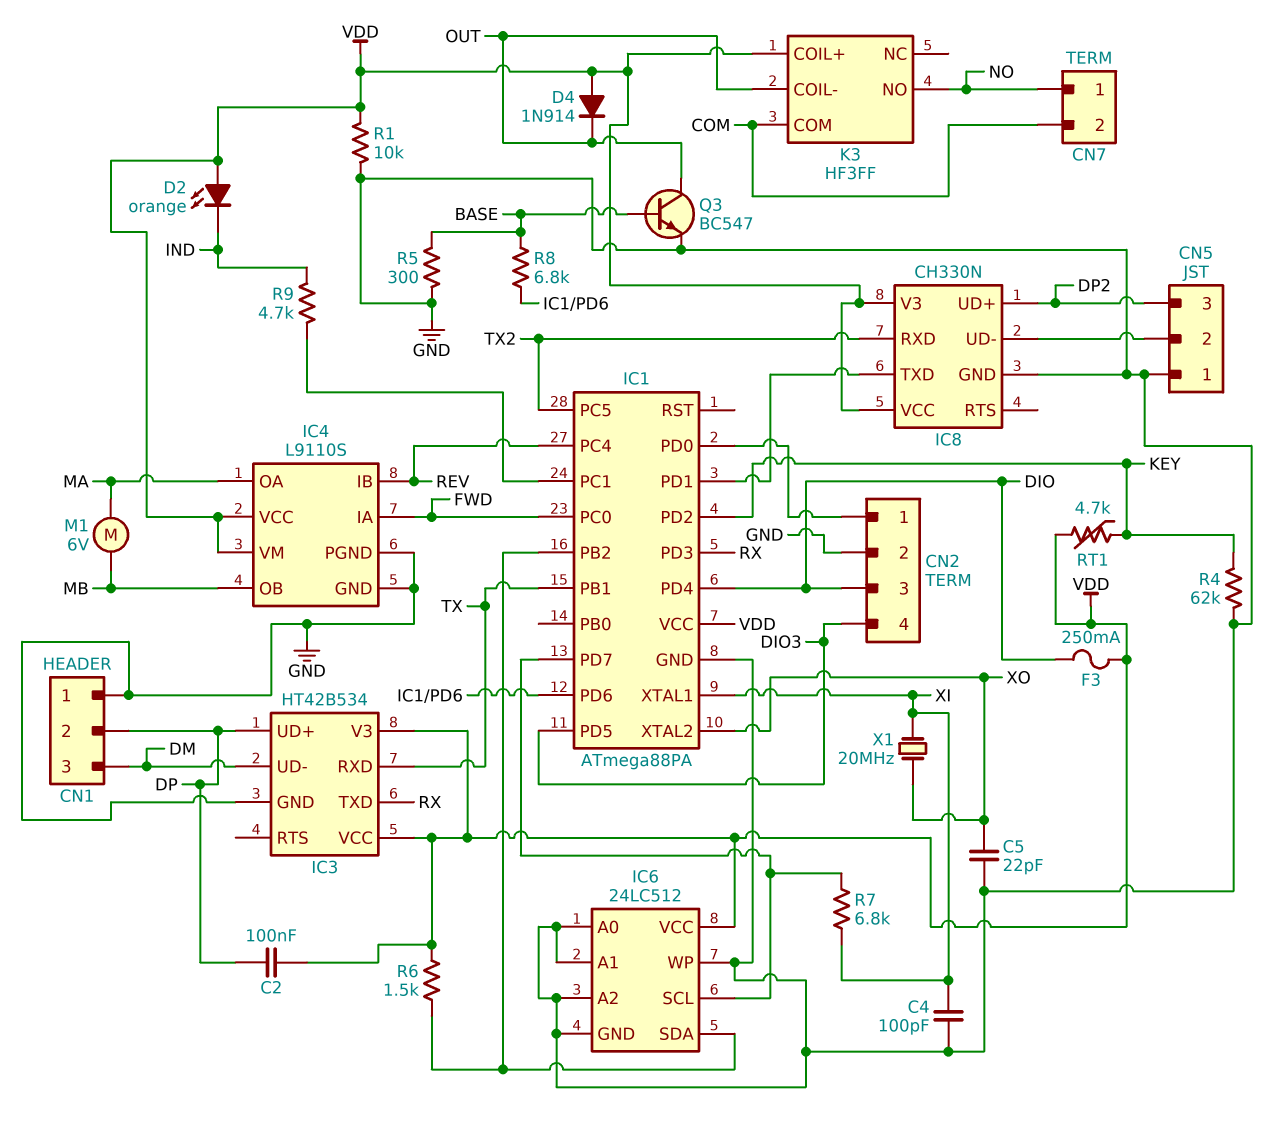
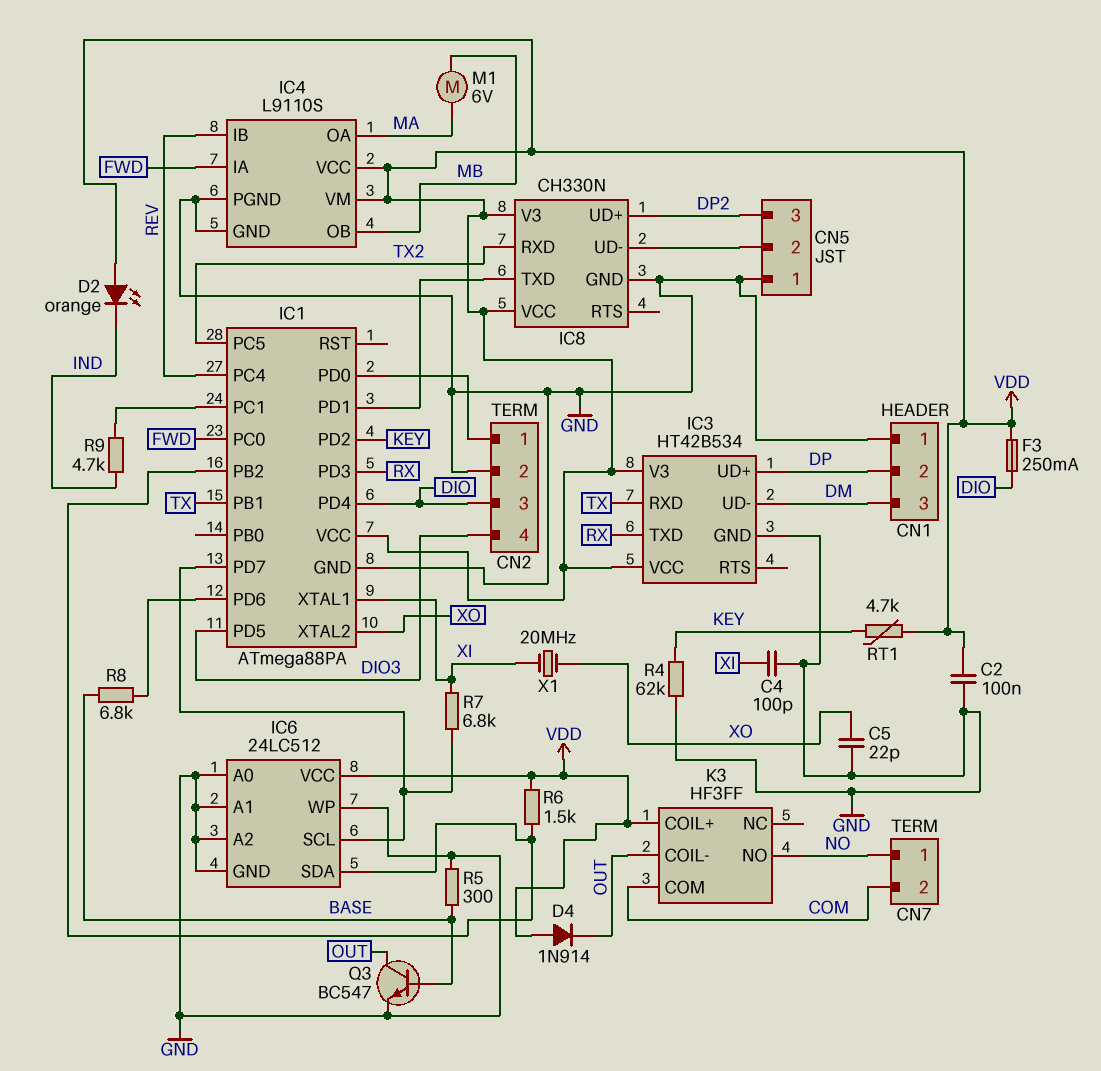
C2: 100nF (DP, VDD) -> 100nF (GND, VDD)
R1: 10k (GND, VDD) -> none

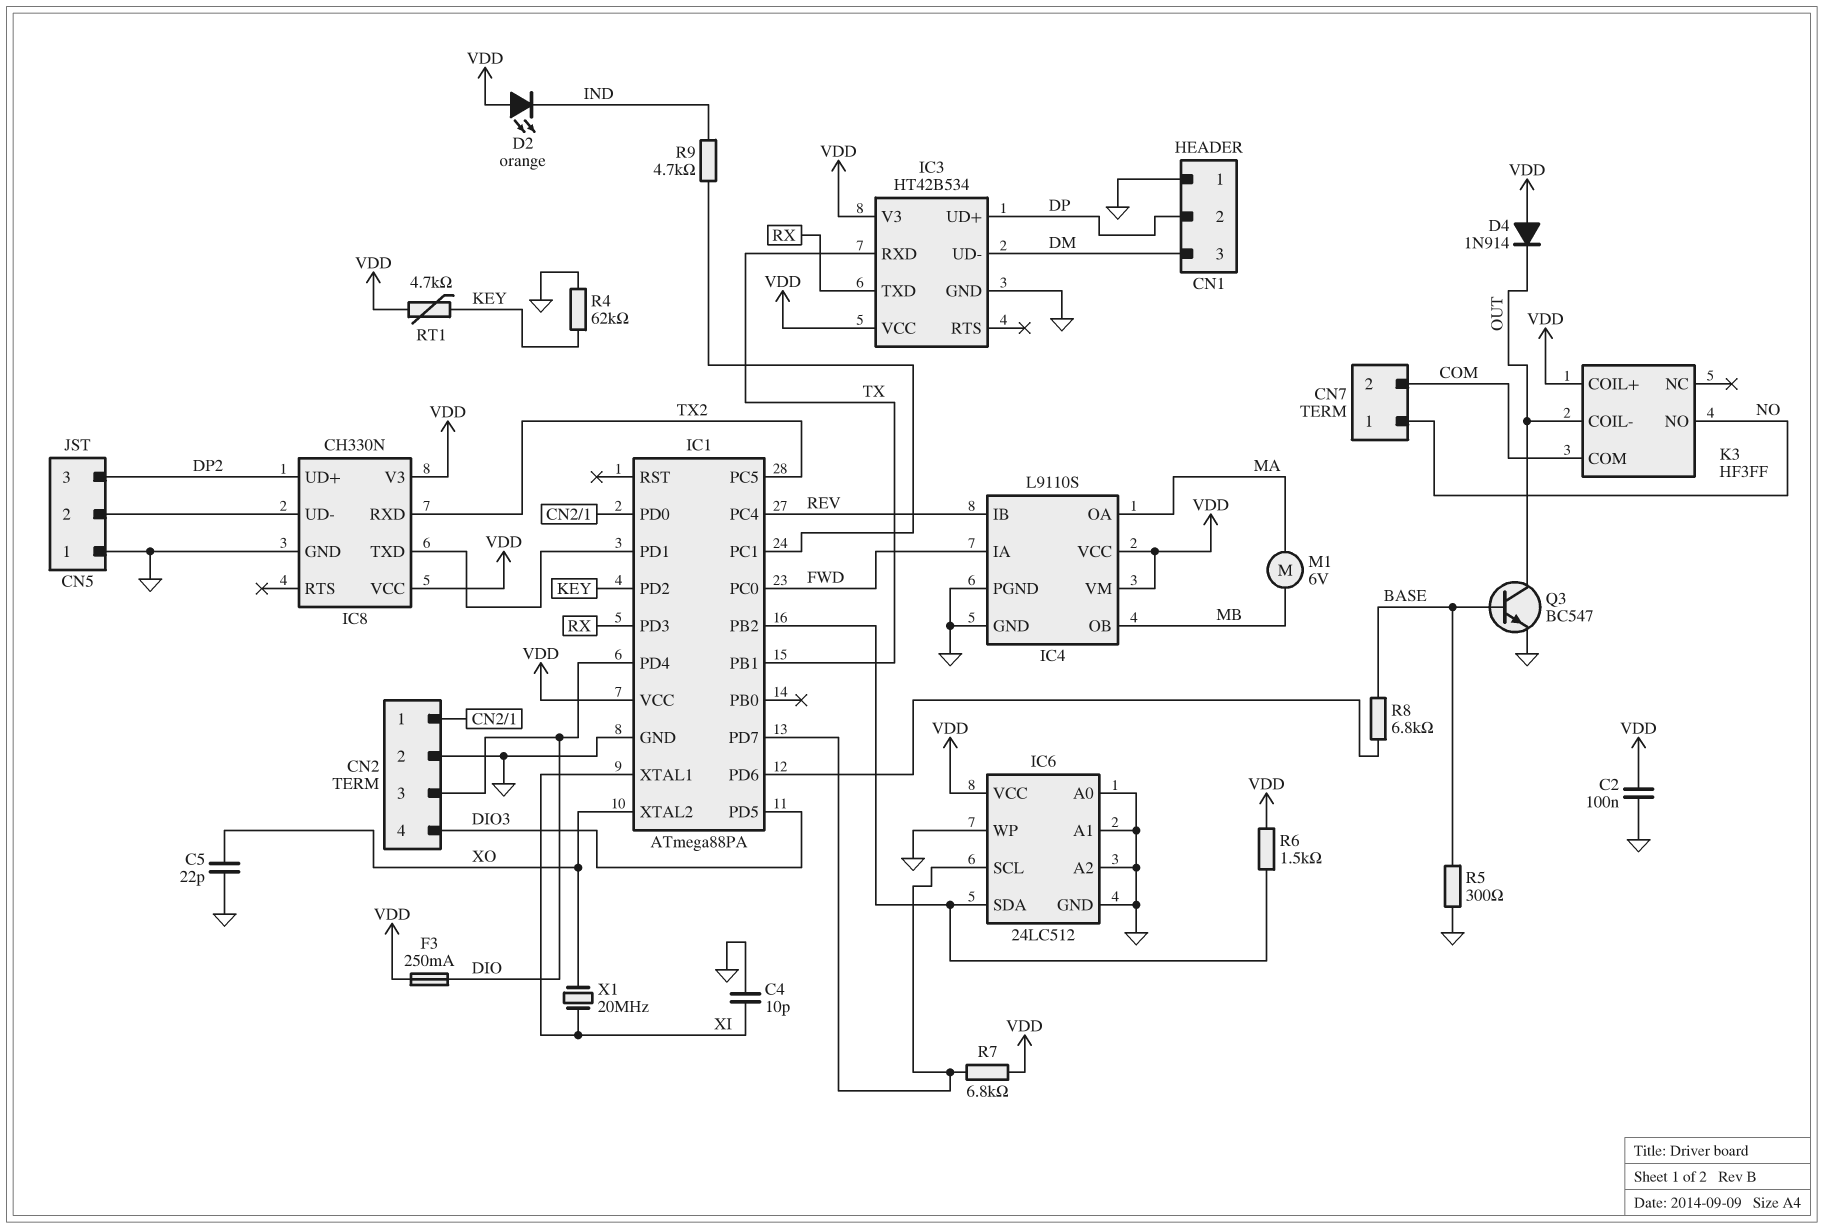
C4: 100pF (GND, XI) -> 10pF (GND, XI)
R7: 6.8k (IC1/PD7, XI) -> 6.8k (IC1/PD7, VDD)

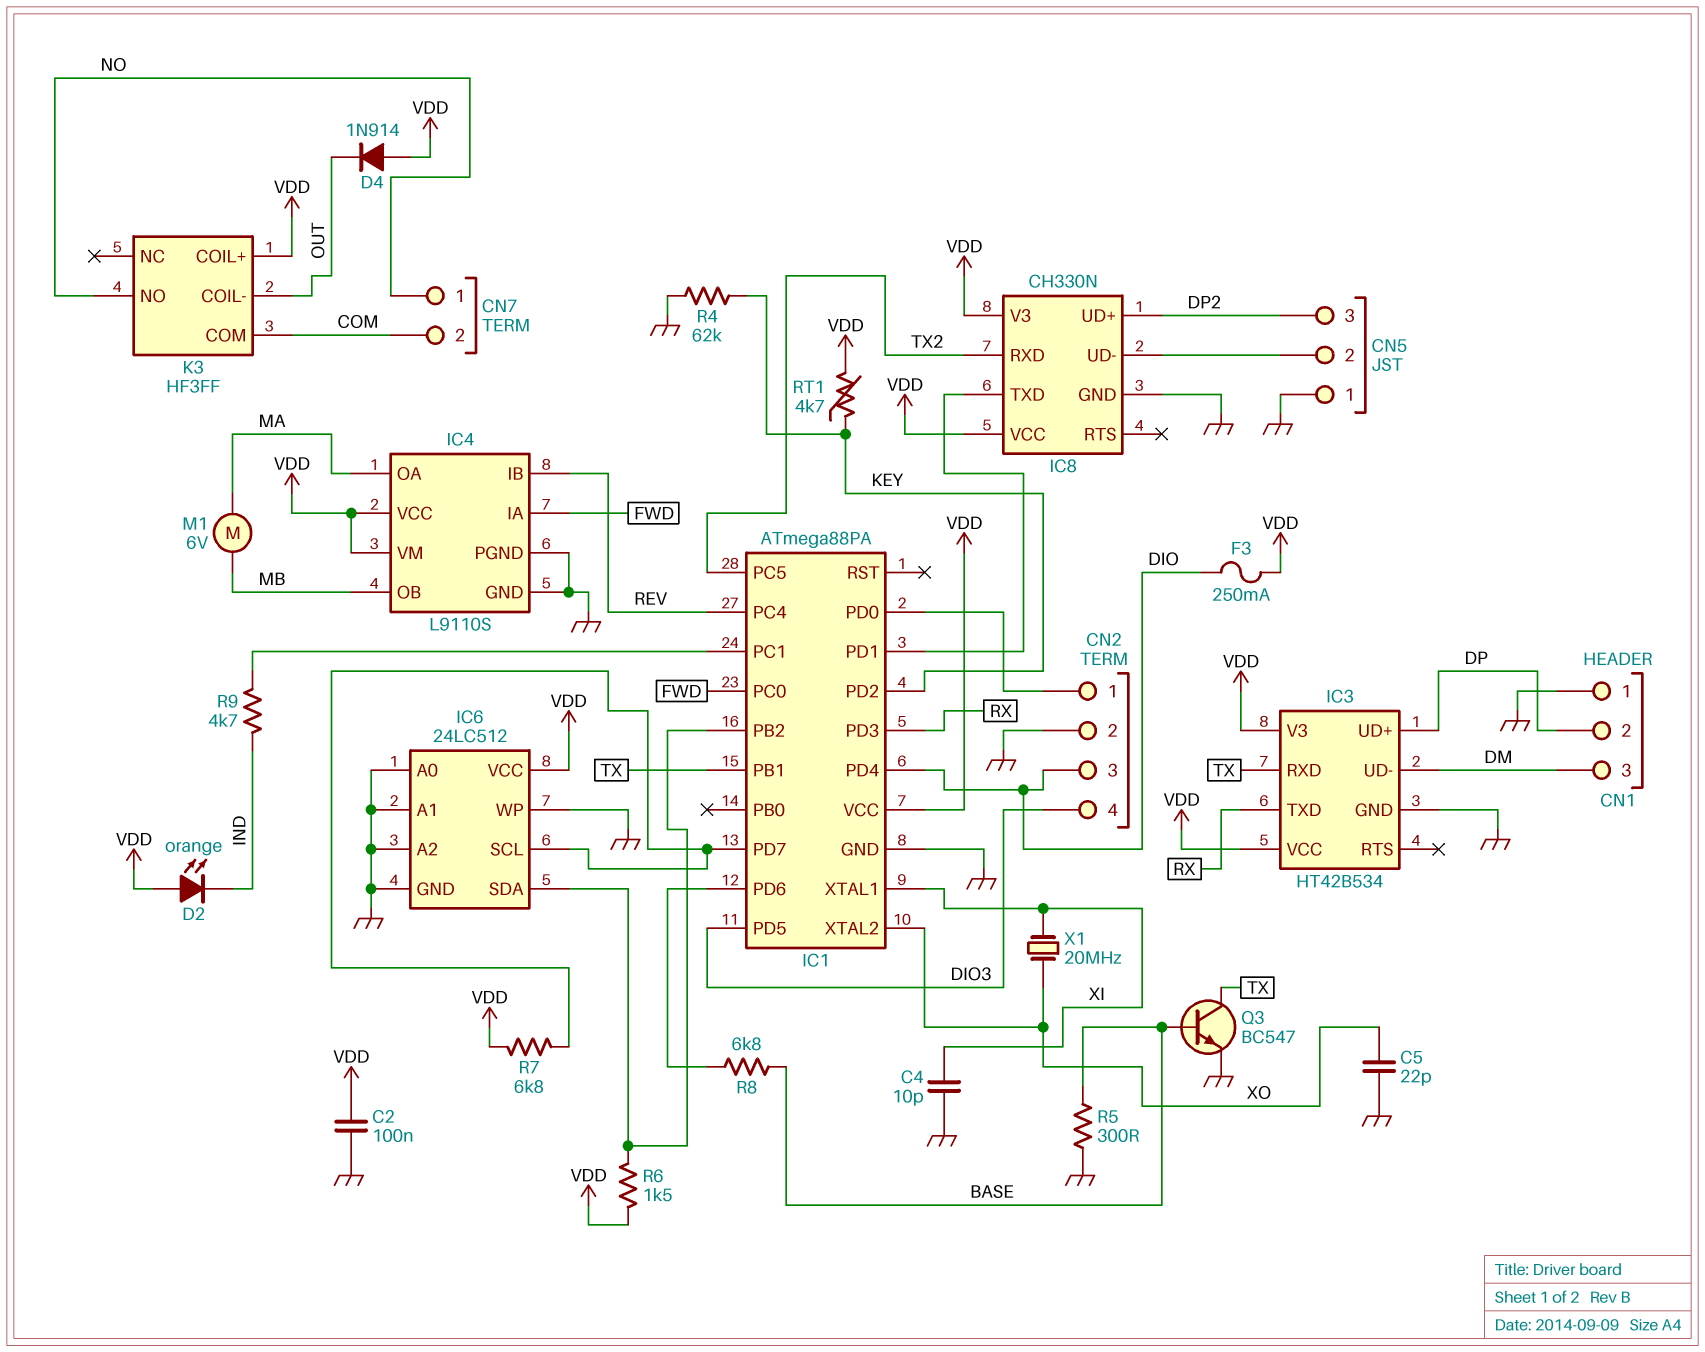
Q3: NPN BC547 (B BASE, C OUT, E GND) -> NPN BC547 (B BASE, C TX, E GND)

